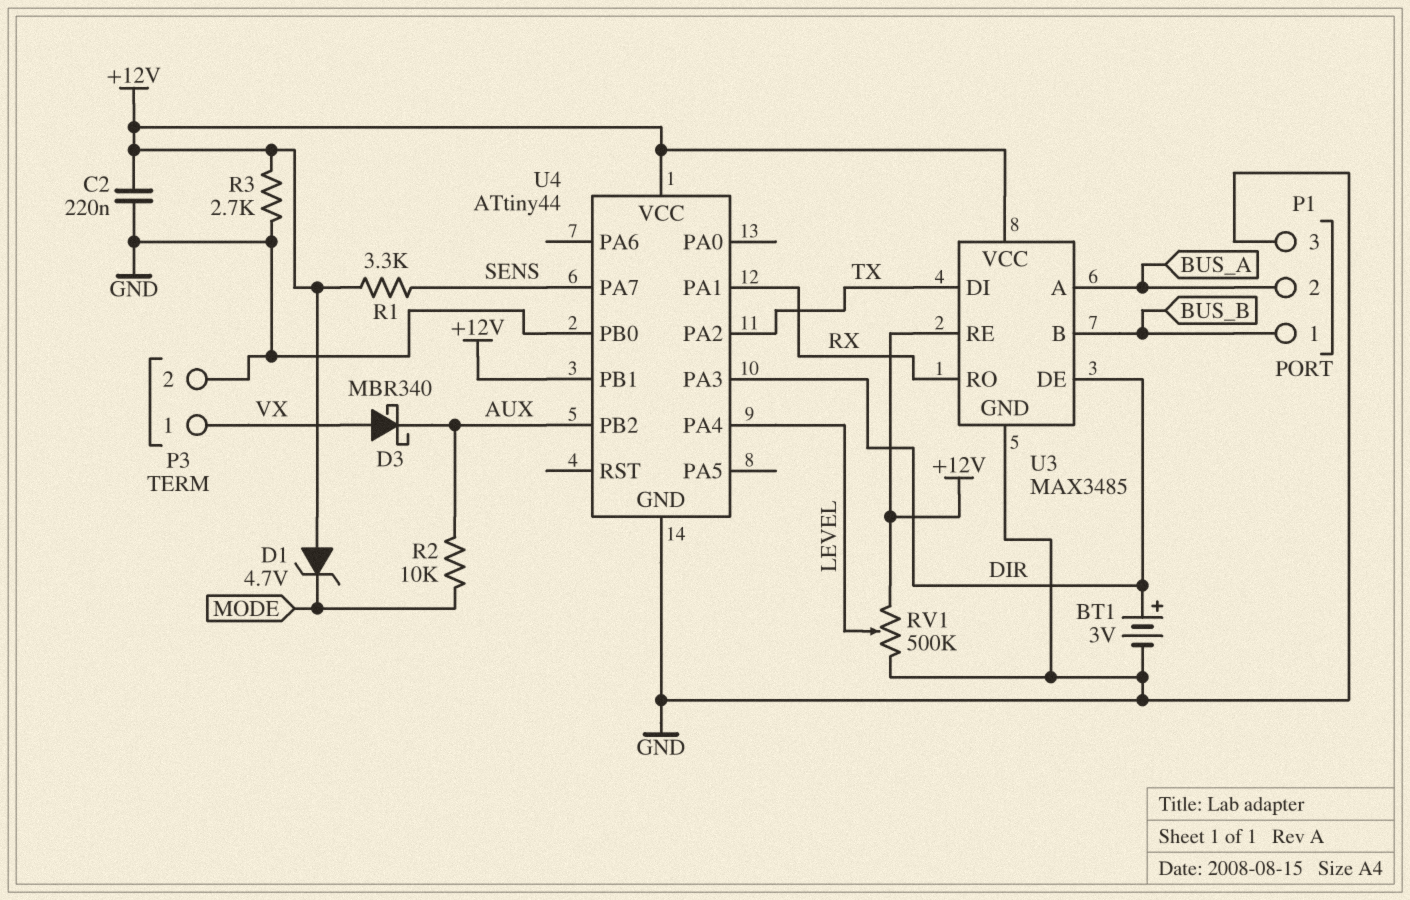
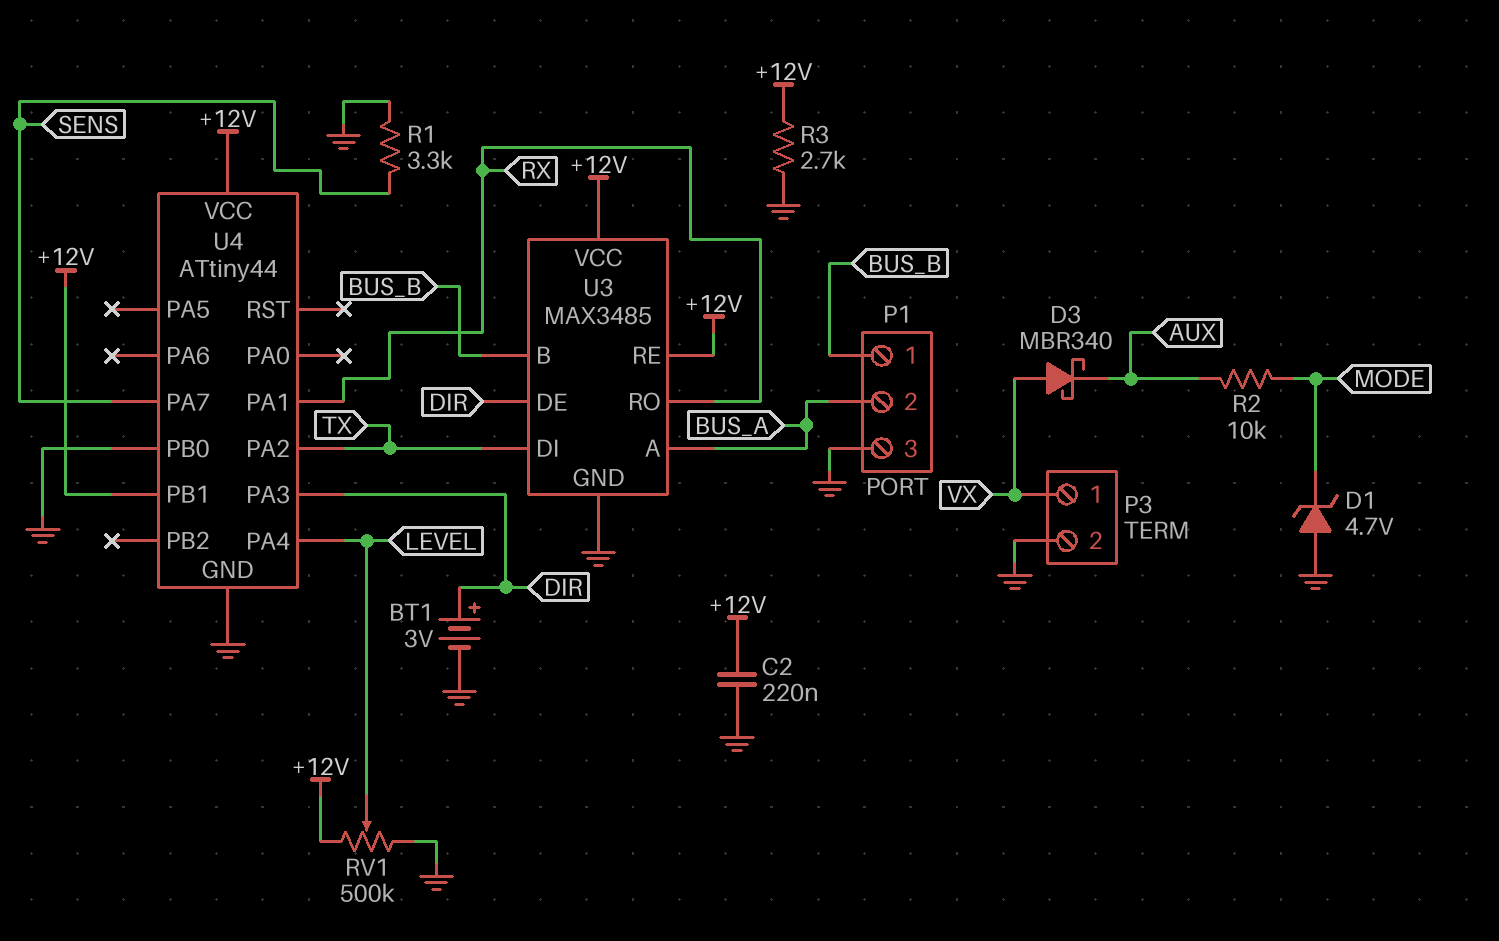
D1: zener 4.7V (A +12V, K MODE) -> zener 4.7V (A GND, K MODE)
R1: 3.3k (+12V, SENS) -> 3.3k (GND, SENS)
U4 pin PB2: AUX -> none

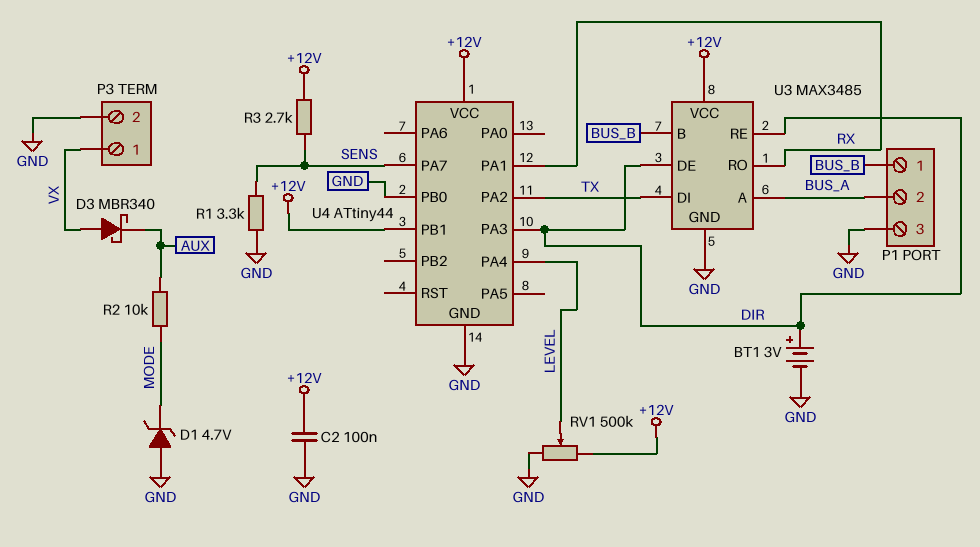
C2: 220nF (+12V, GND) -> 100nF (+12V, GND)
R3: 2.7k (+12V, GND) -> 2.7k (+12V, SENS)
U3 pin RE: +12V -> DIR

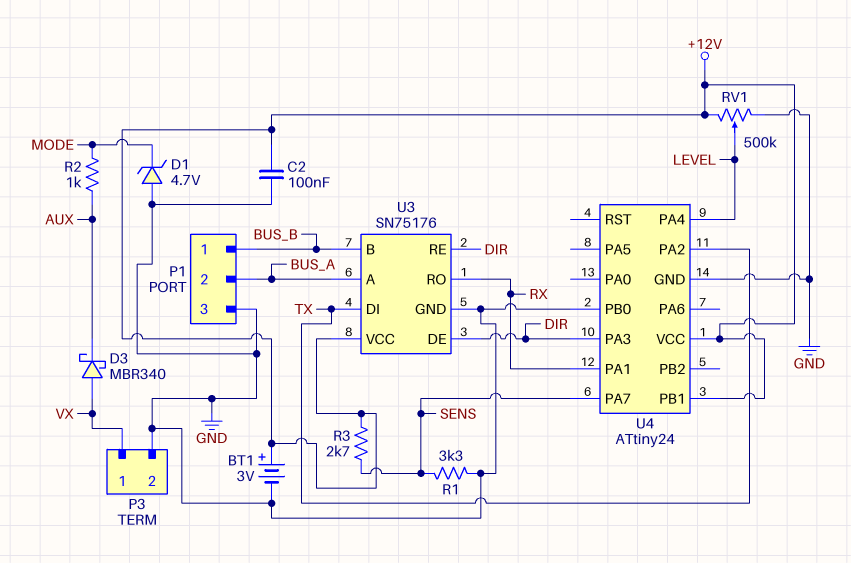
BT1: 3V (plus DIR, minus GND) -> 3V (plus +12V, minus GND)
R2: 10k (AUX, MODE) -> 1k (AUX, MODE)
U3: MAX3485 -> SN75176
U4: ATtiny44 -> ATtiny24

